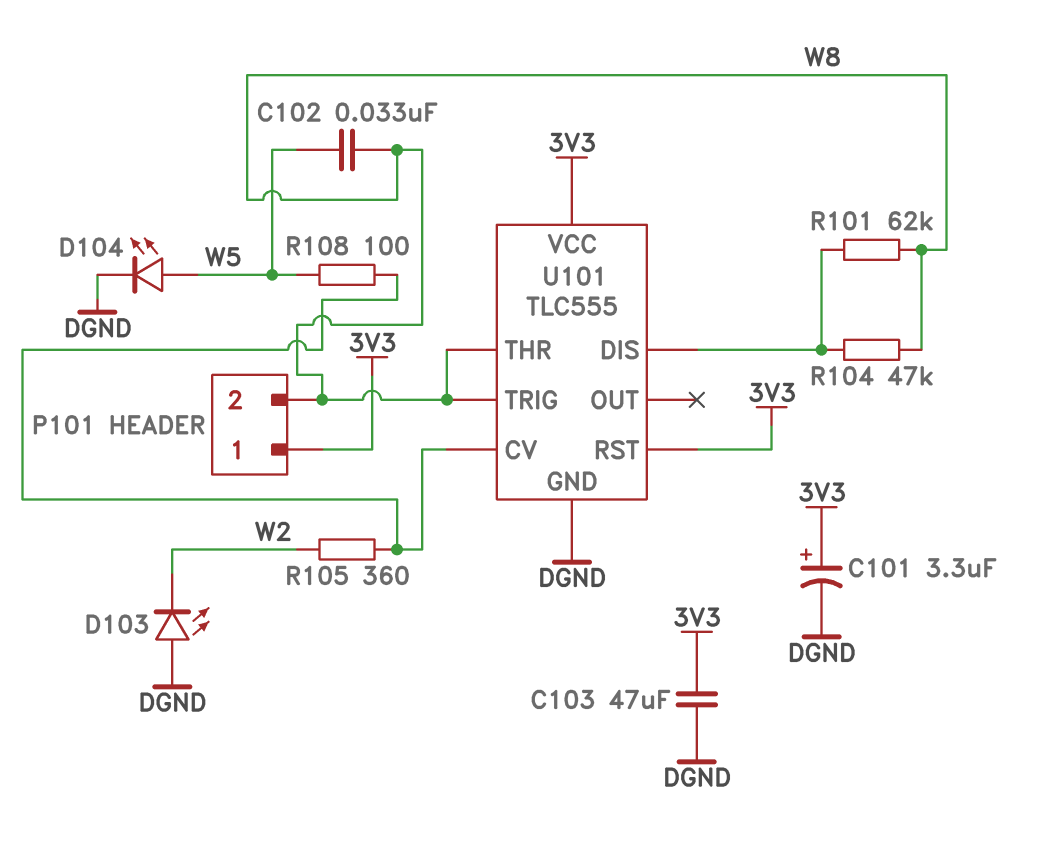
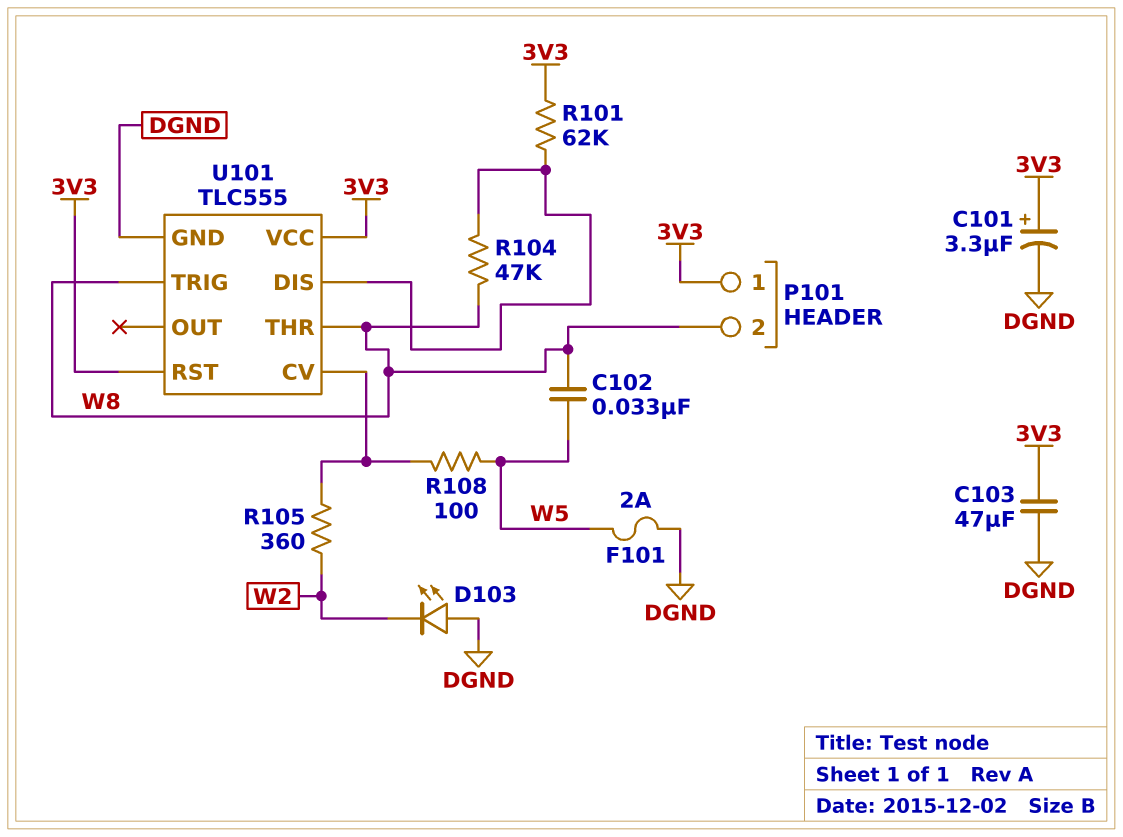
D104: LED (A W5, K DGND) -> none
F101: none -> 2A (DGND, W5)
R101: 62k (U101/DIS, W8) -> 62k (3V3, U101/DIS)

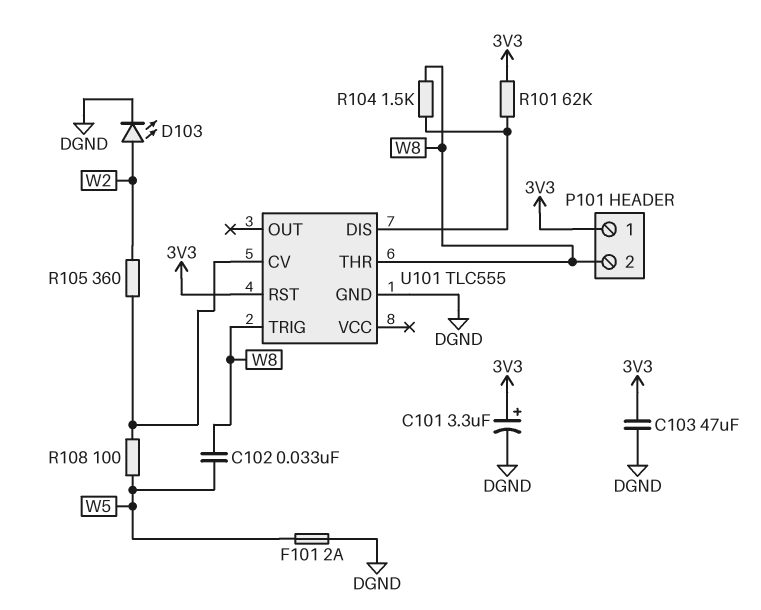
D103: LED (A DGND, K W2) -> LED (A W2, K DGND)
R104: 47k (U101/DIS, W8) -> 1.5k (U101/DIS, W8)
U101 pin VCC: 3V3 -> none

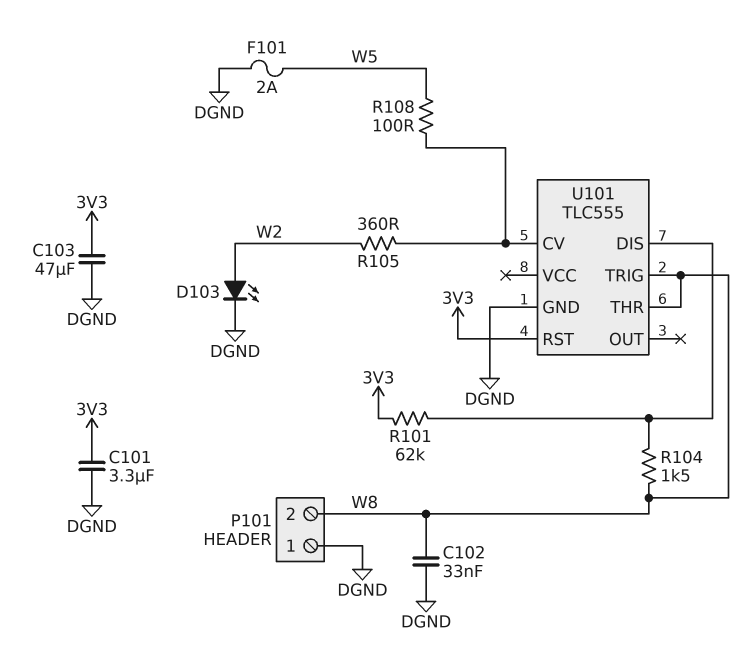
C101: 3.3uF (plus 3V3, minus DGND) -> 3.3uF (3V3, DGND)
C102: 33nF (W5, W8) -> 33nF (DGND, W8)
P101 pin 1: 3V3 -> DGND

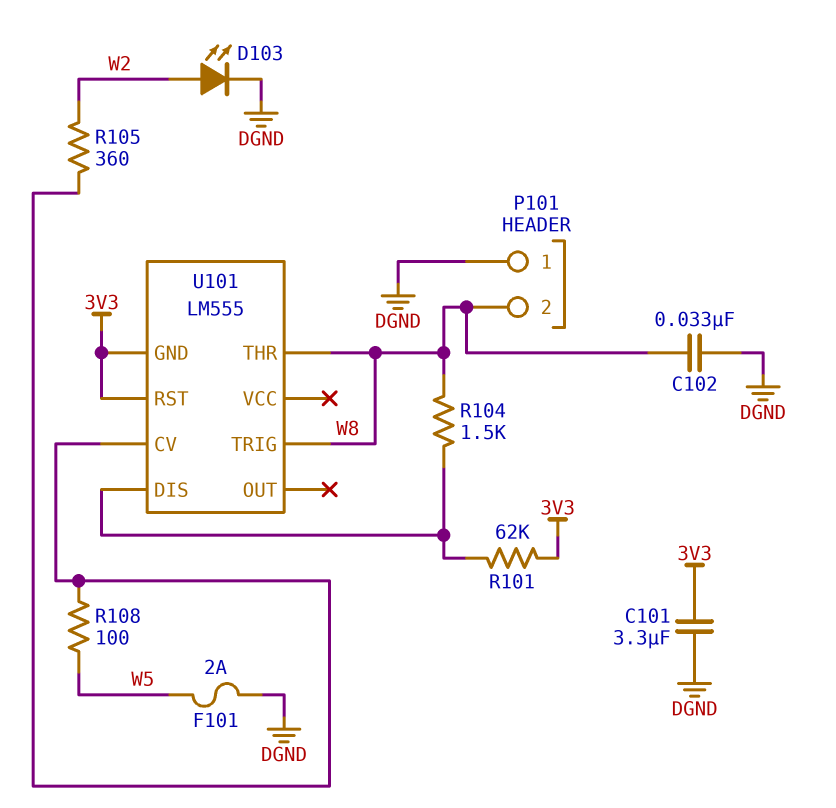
C103: 47uF (3V3, DGND) -> none
U101: TLC555 -> LM555
U101 pin GND: DGND -> 3V3

